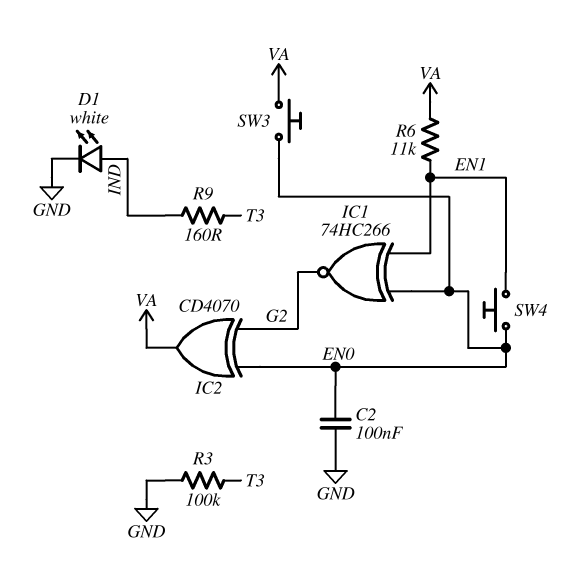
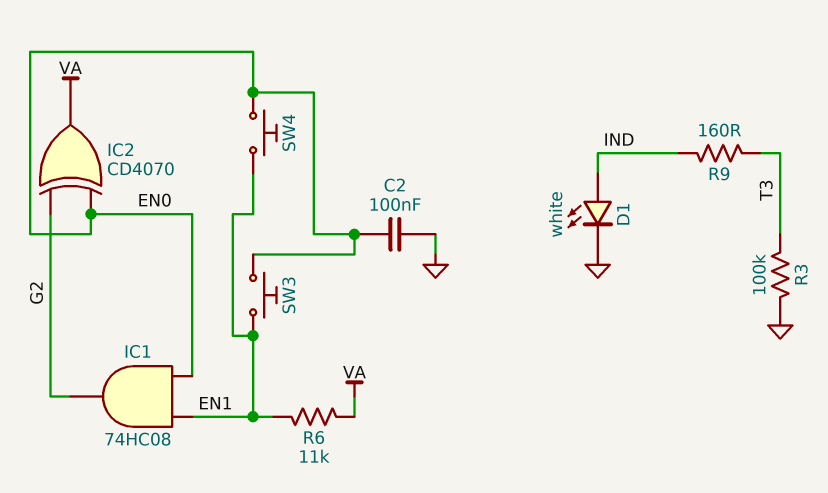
IC1: XNOR 74HC266 (in EN0, in EN1, out G2) -> AND 74HC08 (in EN0, in EN1, out G2)
SW3: button (EN0, VA) -> button (EN0, EN1)

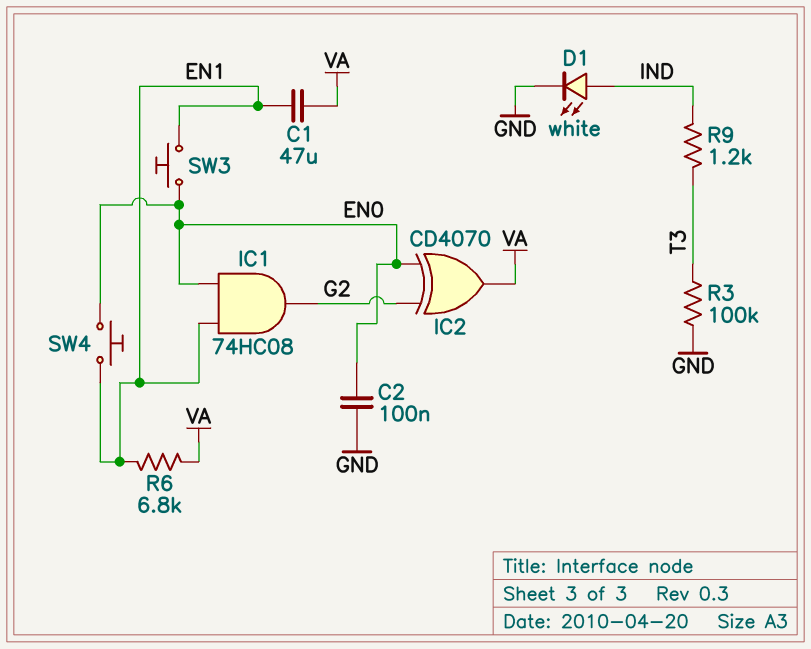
C1: none -> 47uF (EN1, VA)
R6: 11k (EN1, VA) -> 6.8k (EN1, VA)
R9: 160 (IND, T3) -> 1.2k (IND, T3)

